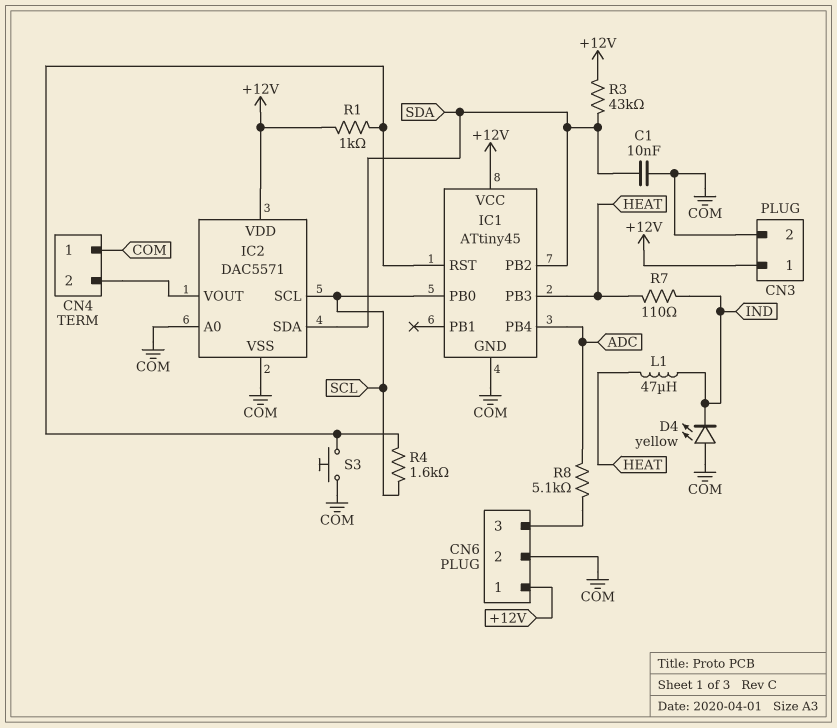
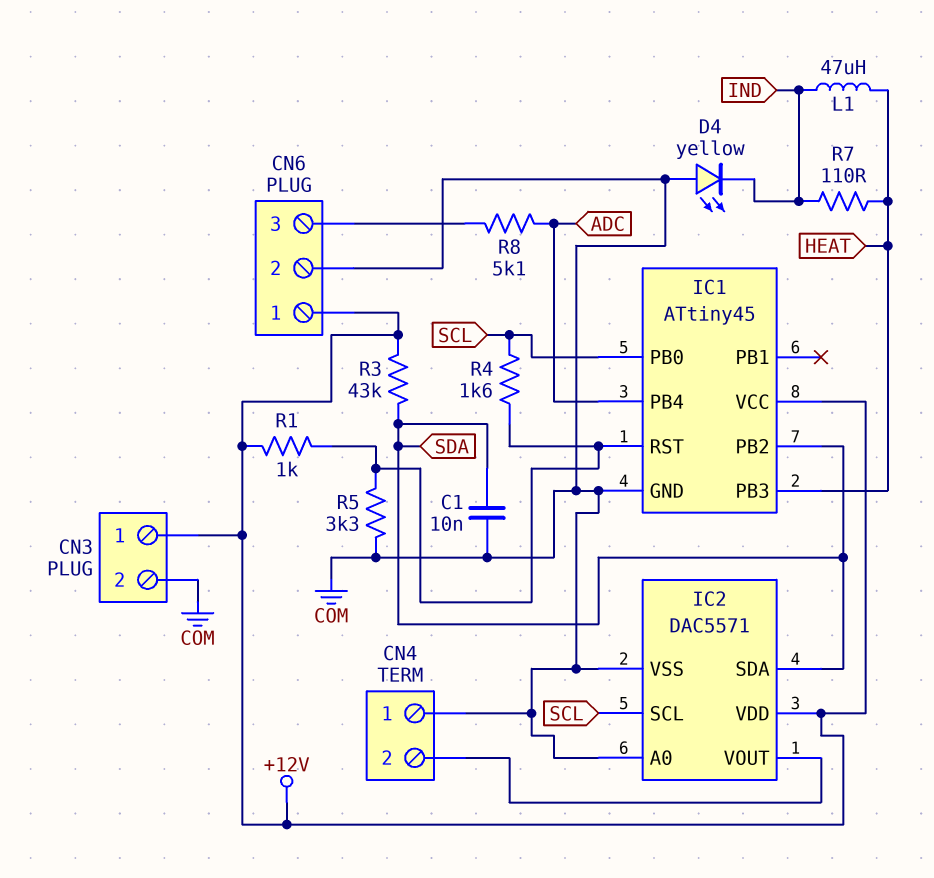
R5: none -> 3.3k (COM, IC1/RST)
S3: button (COM, IC1/RST) -> none

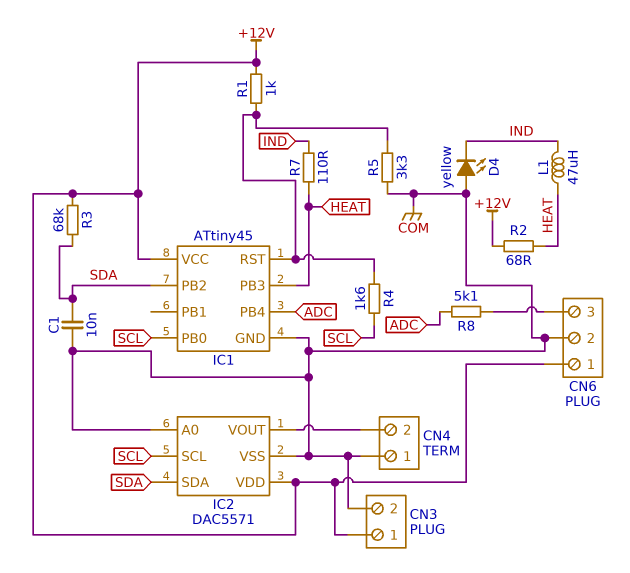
R2: none -> 68 (+12V, HEAT)
R3: 43k (+12V, SDA) -> 68k (+12V, SDA)

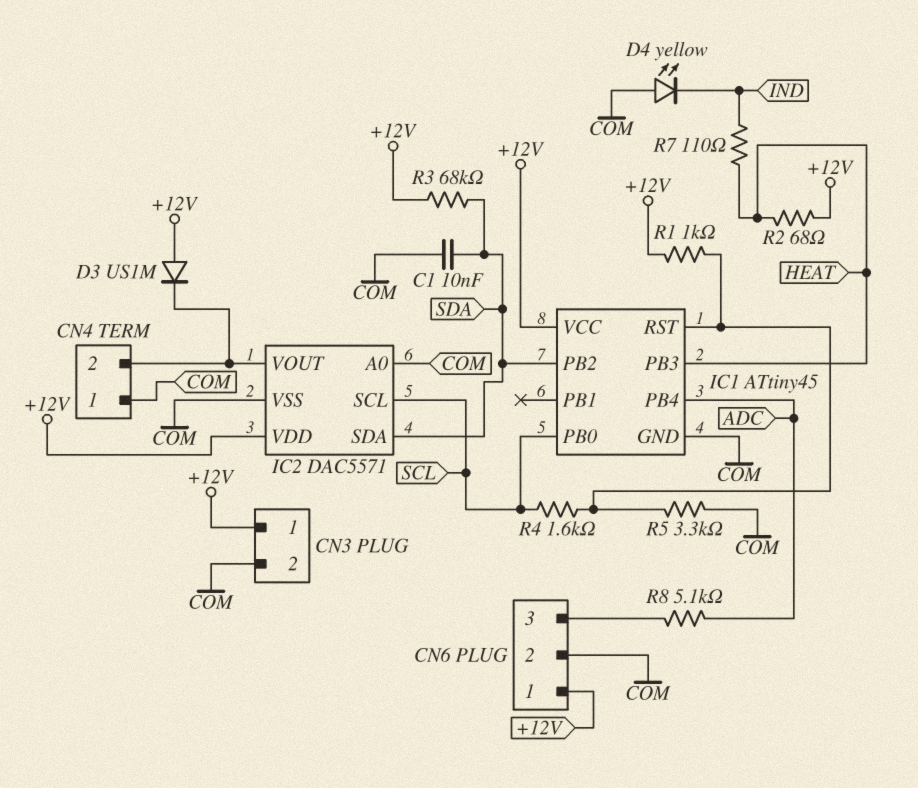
D3: none -> diode US1M (A +12V, K CN4/2)
L1: 47uH (HEAT, IND) -> none

